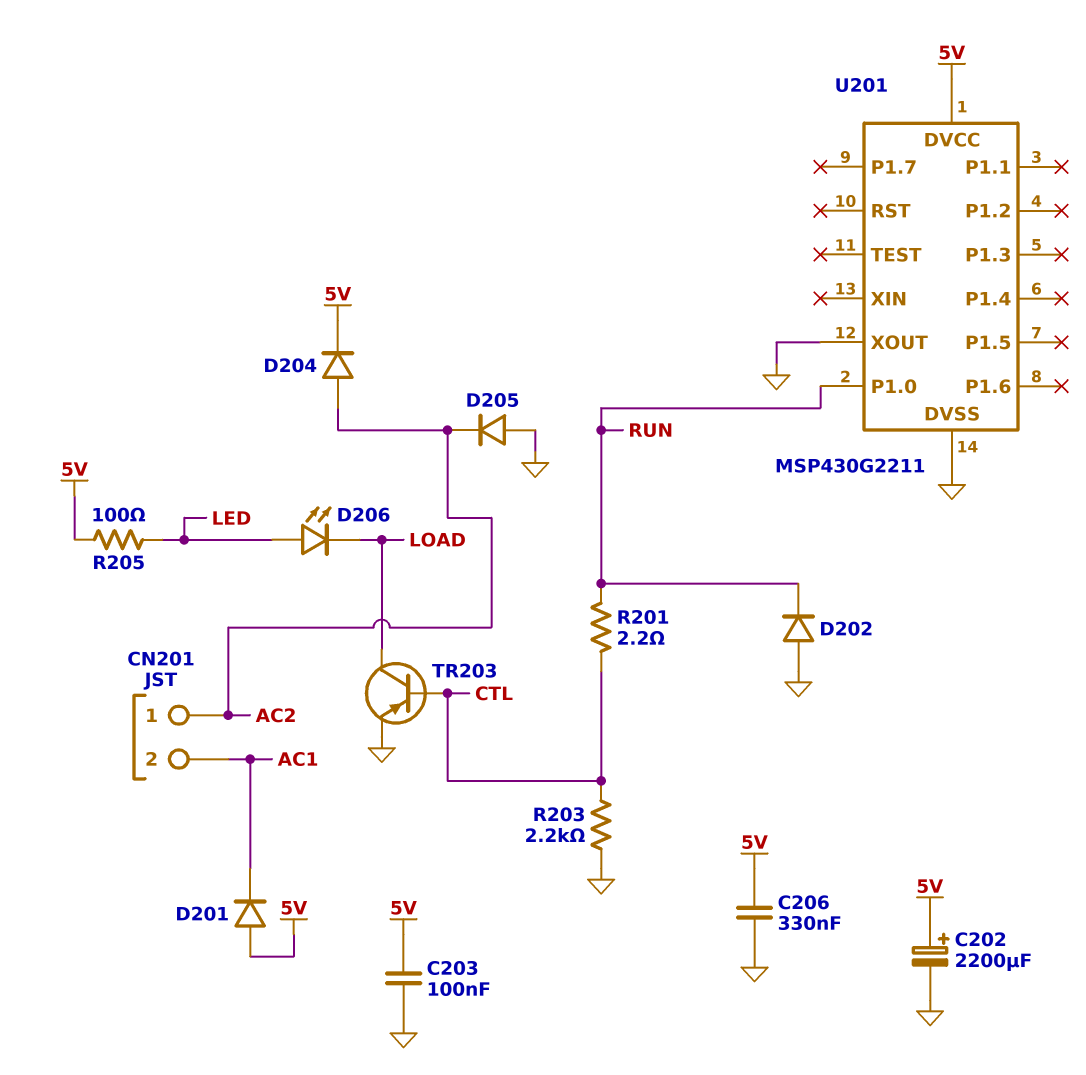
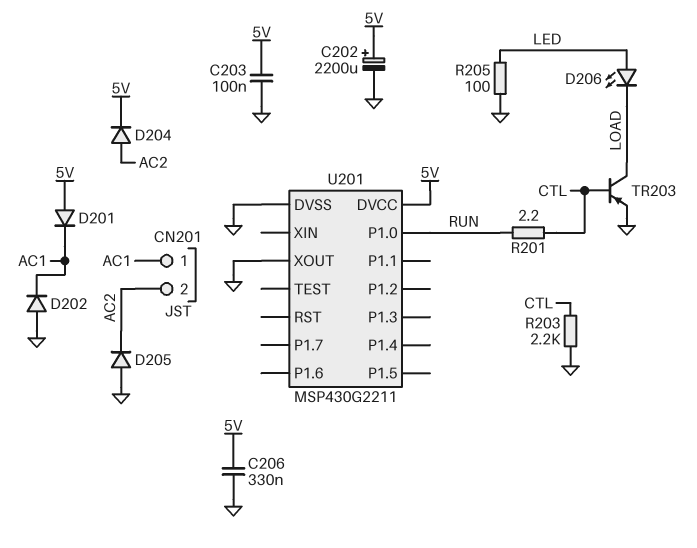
CN201 pin 1: AC2 -> AC1
CN201 pin 2: AC1 -> AC2
D202: diode (A GND, K RUN) -> diode (A GND, K AC1)
R205: 100 (5V, LED) -> 100 (GND, LED)

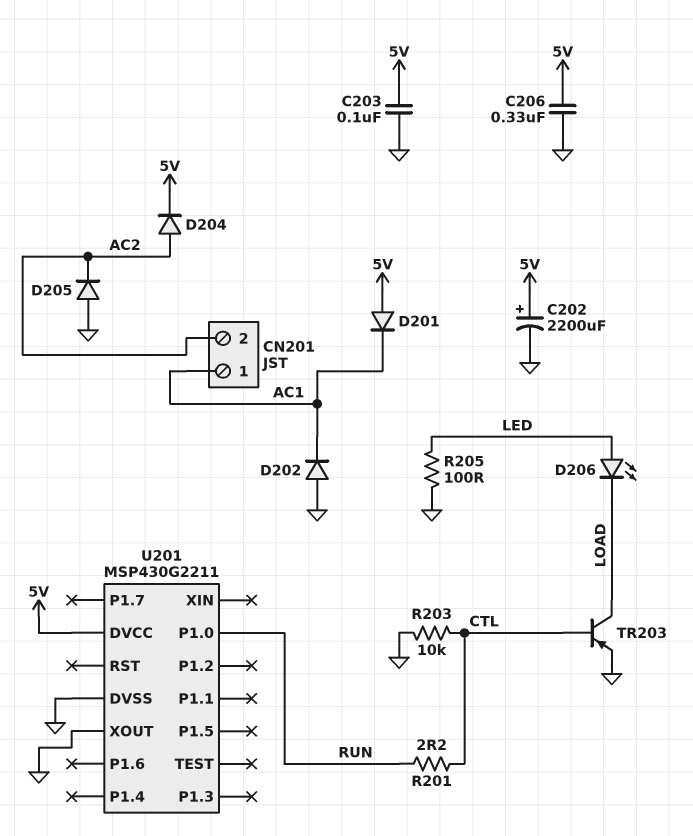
R203: 2.2k (CTL, GND) -> 10k (CTL, GND)

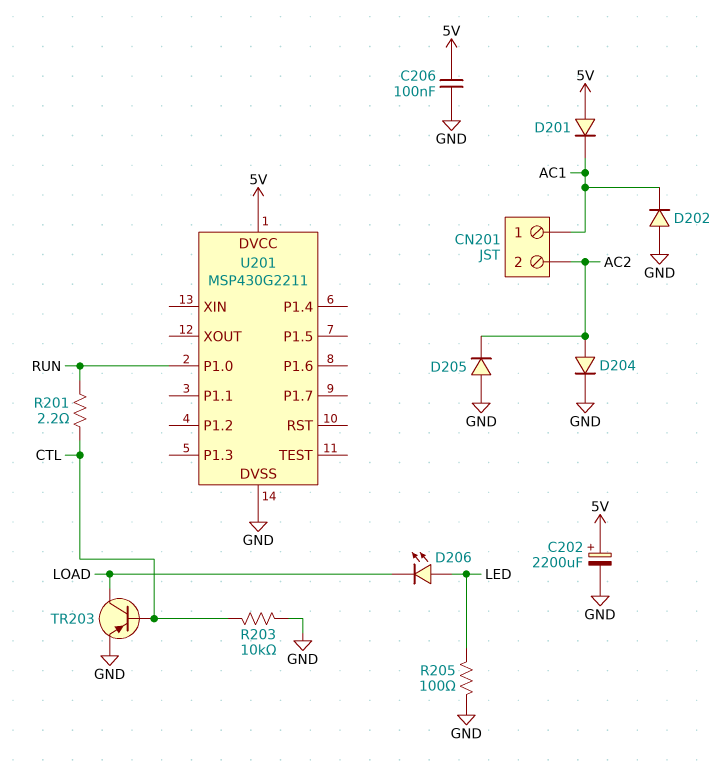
C203: 100nF (5V, GND) -> none
C206: 330nF (5V, GND) -> 100nF (5V, GND)
D204: diode (A AC2, K 5V) -> diode (A AC2, K GND)
U201 pin XOUT: GND -> none

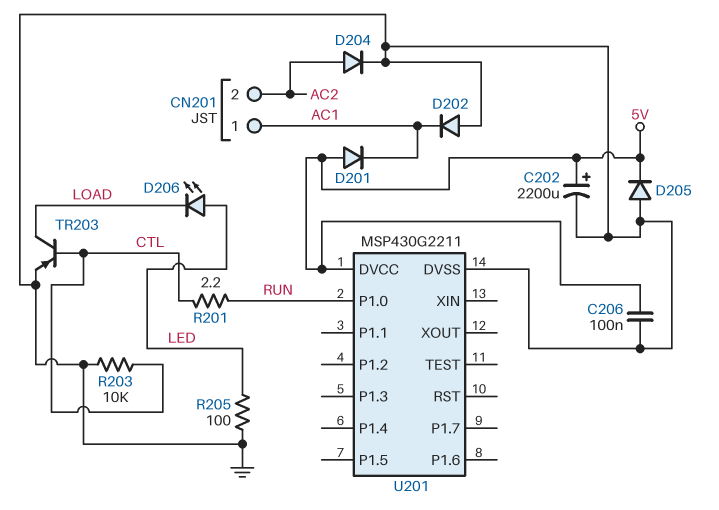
D205: diode (A GND, K AC2) -> diode (A GND, K 5V)

